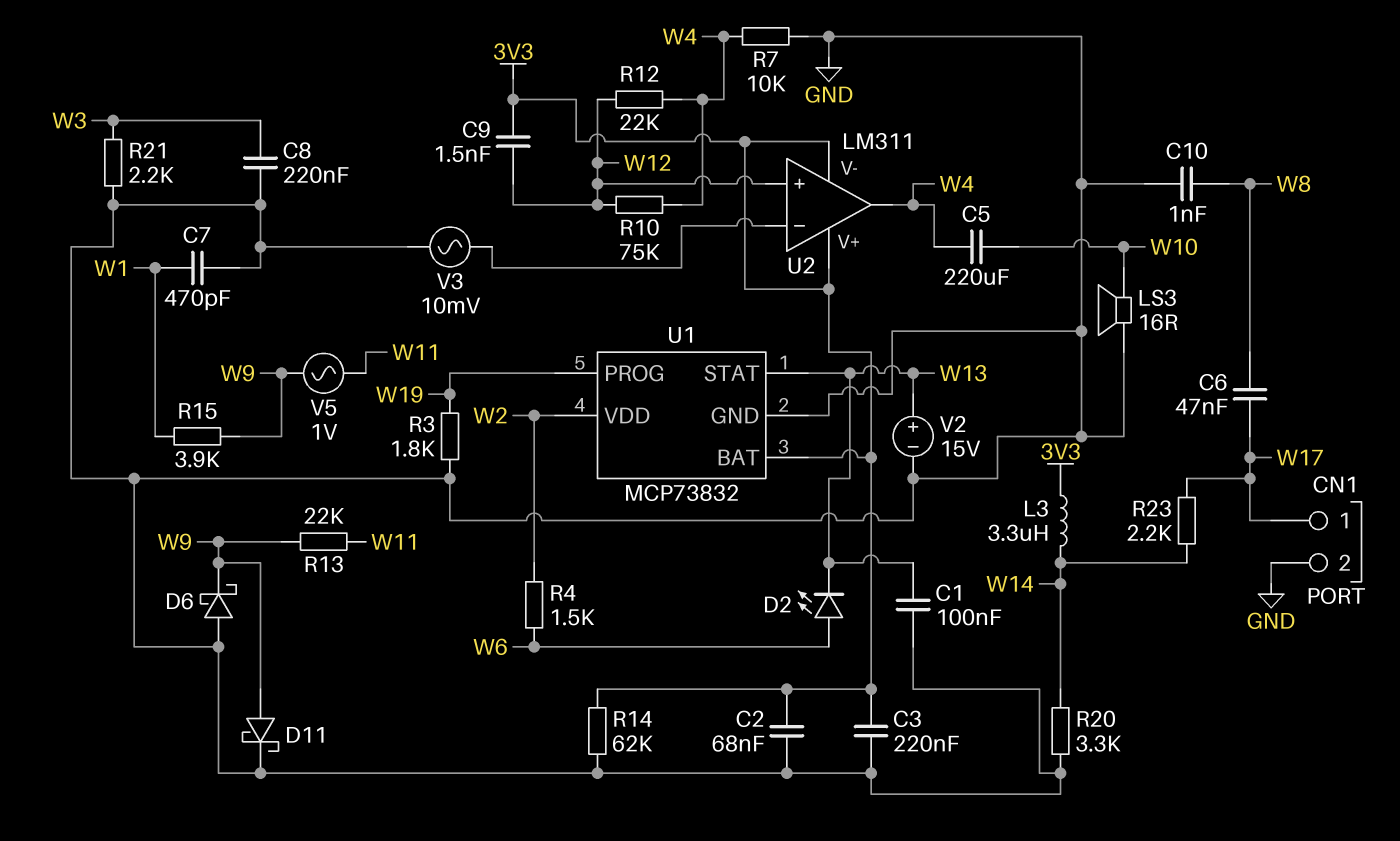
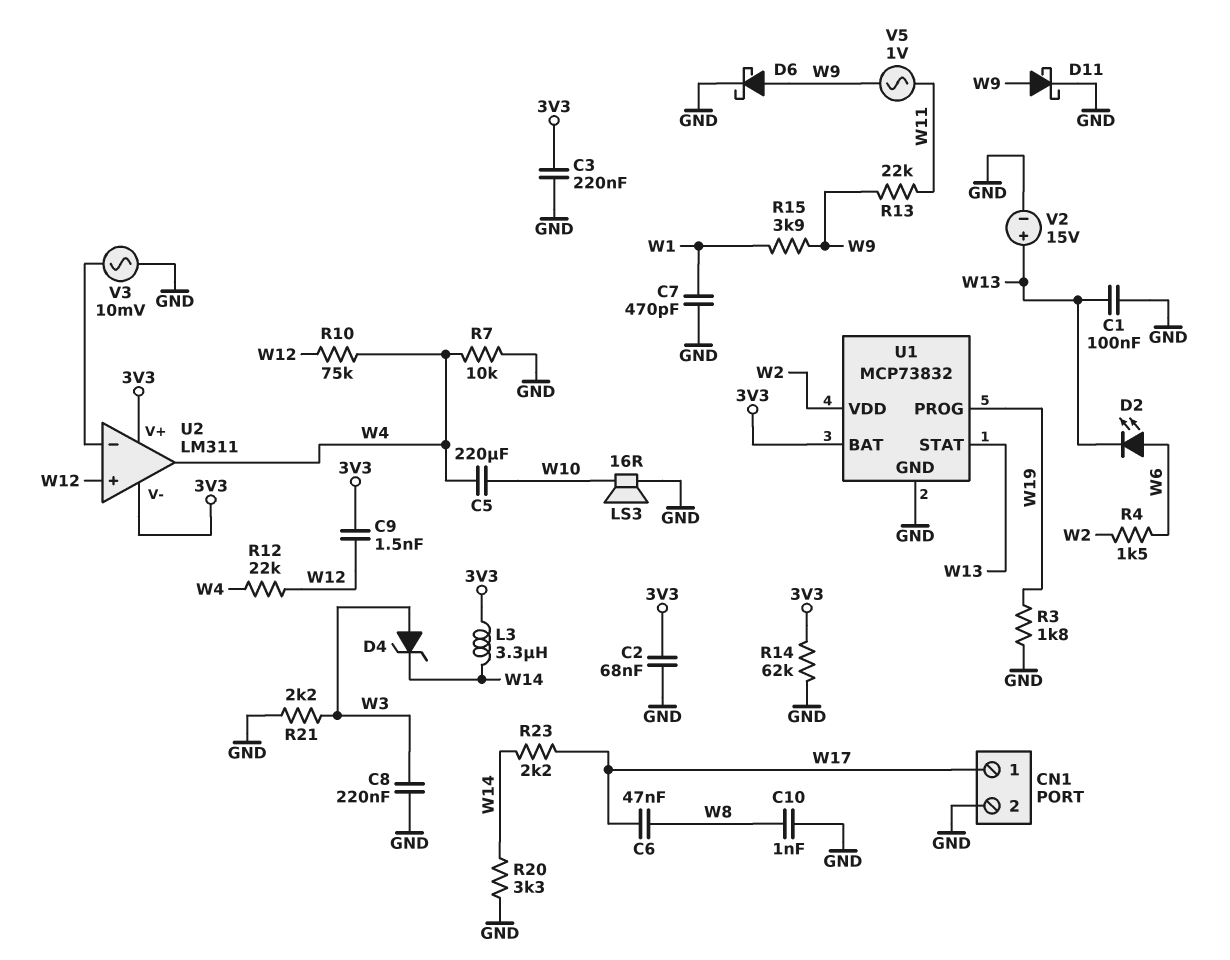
D4: none -> zener (A W3, K W14)
D6: schottky (A GND, K W9) -> schottky (A W9, K GND)

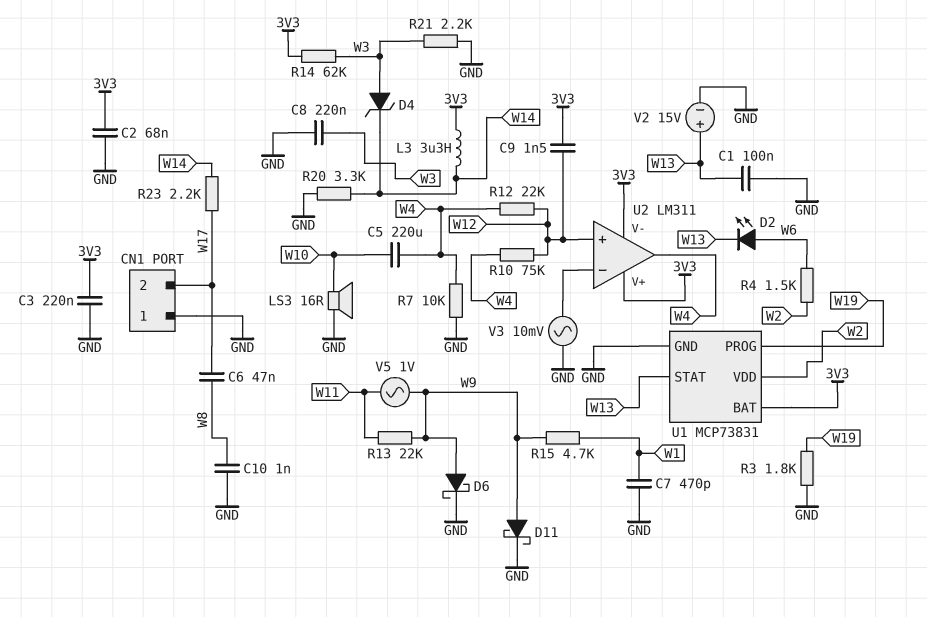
CN1 pin 1: W17 -> GND
CN1 pin 2: GND -> W17
R14: 62k (3V3, GND) -> 62k (3V3, W3)
R15: 3.9k (W1, W9) -> 4.7k (W1, W9)
U1: MCP73832 -> MCP73831

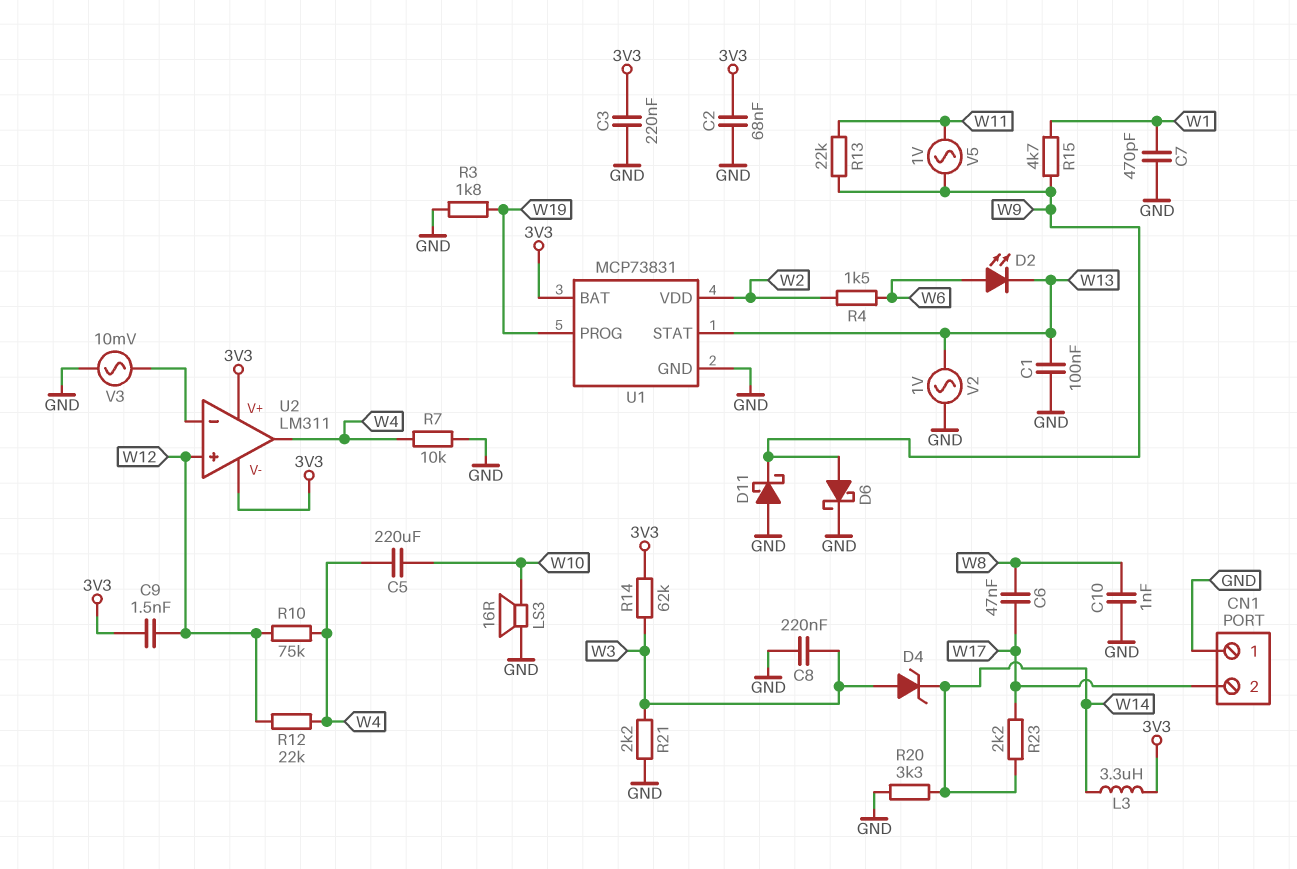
D11: schottky (A W9, K GND) -> schottky (A GND, K W9)
V2: 15V (plus W13, minus GND) -> AC 1V (GND, W13)

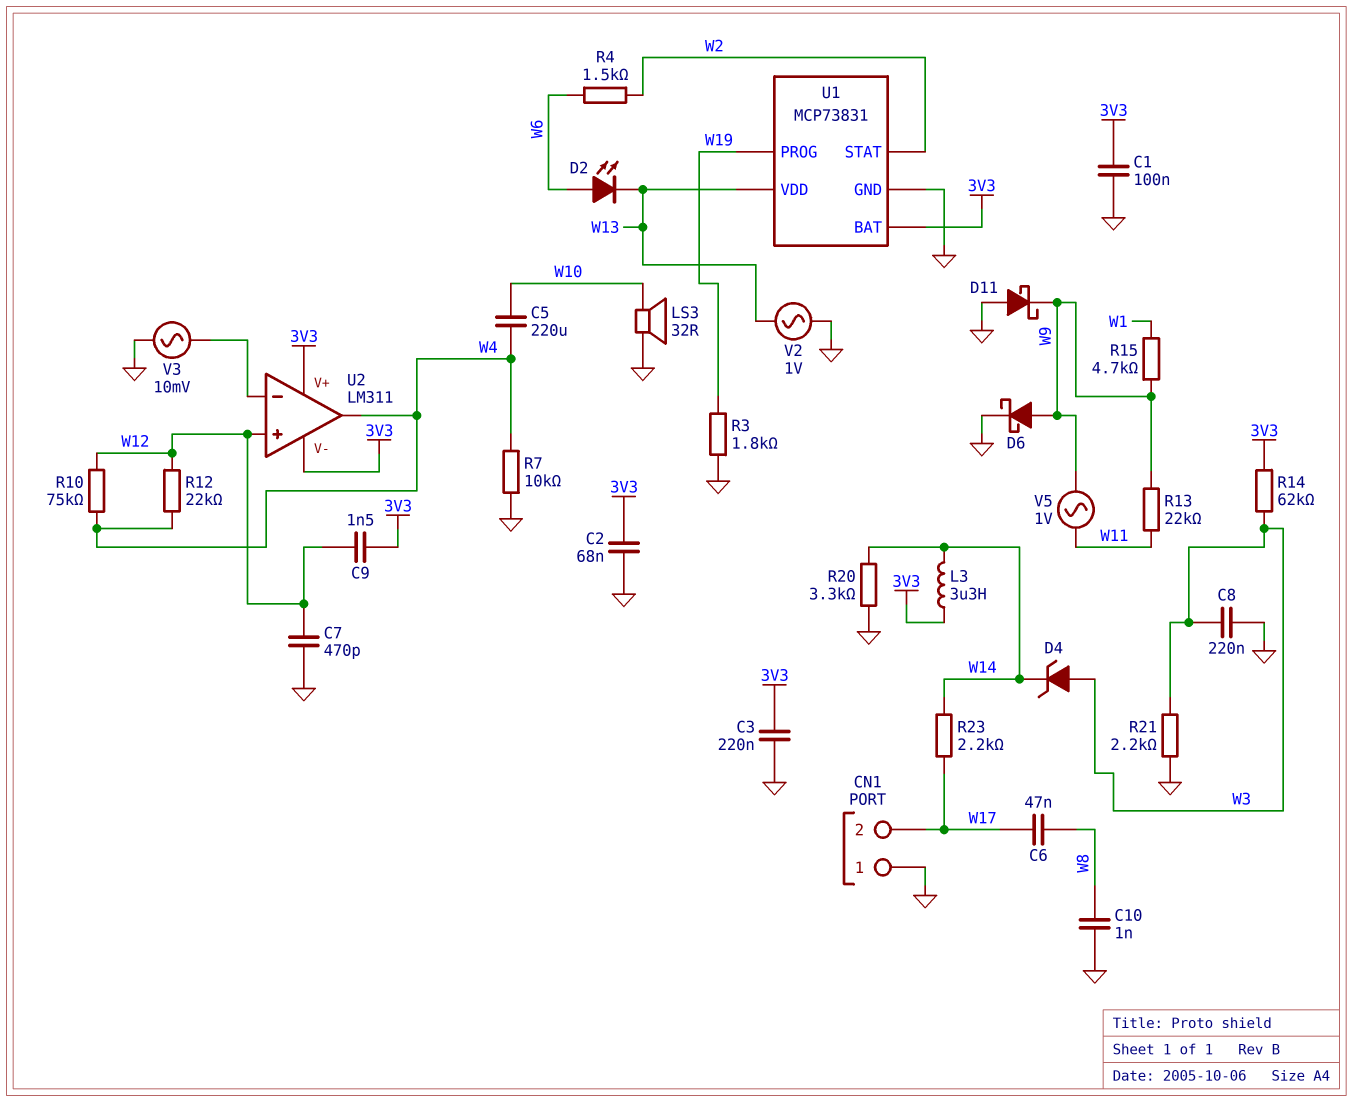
C1: 100nF (GND, W13) -> 100nF (3V3, GND)
C7: 470pF (GND, W1) -> 470pF (GND, W12)
LS3: speaker 16R (GND, W10) -> speaker 32R (GND, W10)
U1 pin STAT: W13 -> W2
U1 pin VDD: W2 -> W13

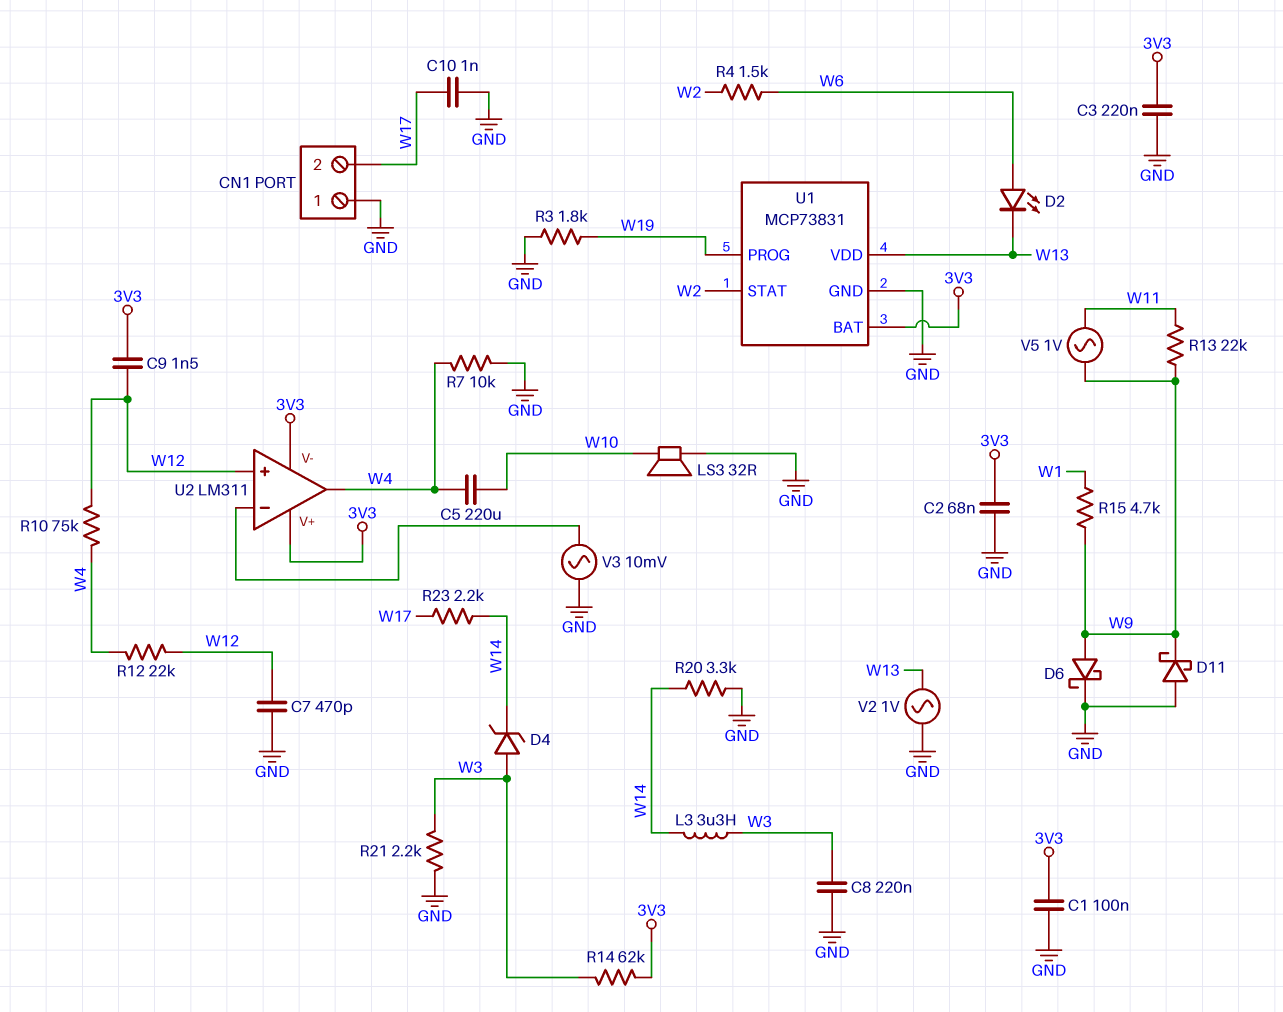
C6: 47nF (W8, W17) -> none
C10: 1nF (GND, W8) -> 1nF (GND, W17)
L3: 3.3uH (3V3, W14) -> 3.3uH (W3, W14)

